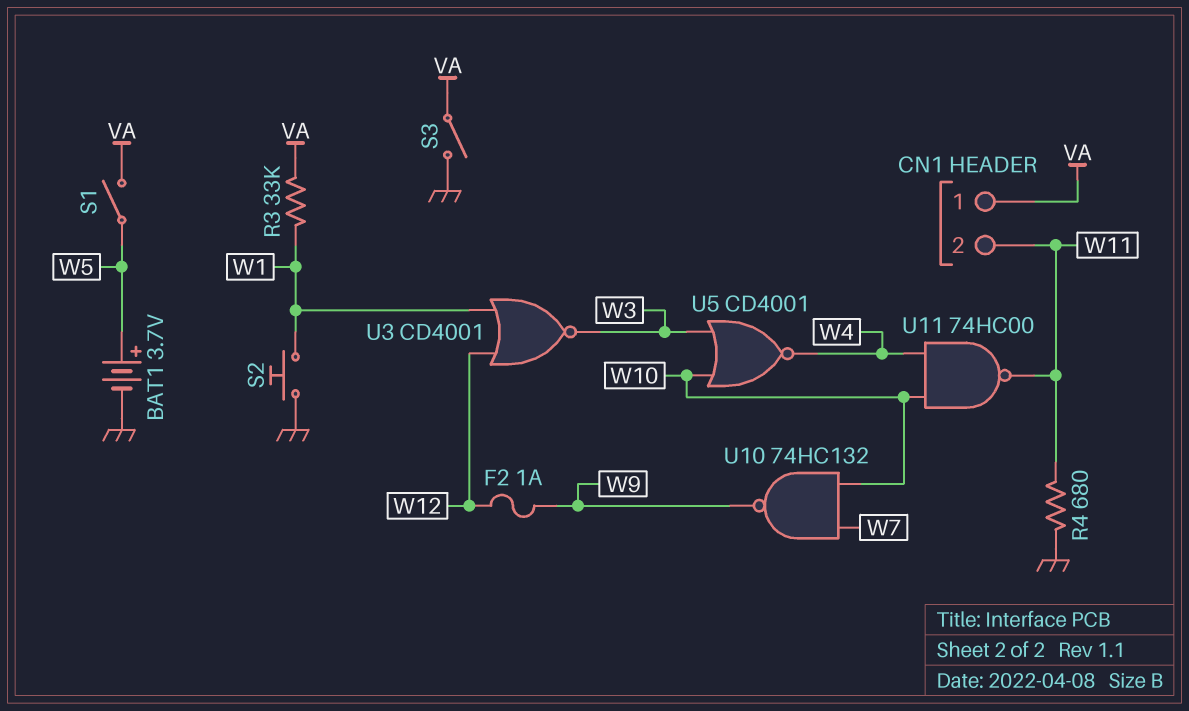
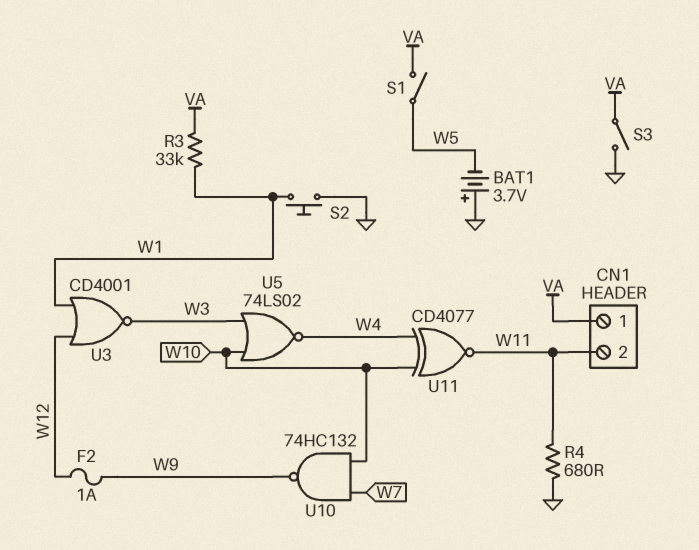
BAT1: 3.7V (plus W5, minus GND) -> 3.7V (plus GND, minus W5)
U5: NOR CD4001 (in W3, in W10, out W4) -> NOR 74LS02 (in W3, in W10, out W4)
U11: NAND 74HC00 (in W4, in W10, out W11) -> XNOR CD4077 (in W4, in W10, out W11)

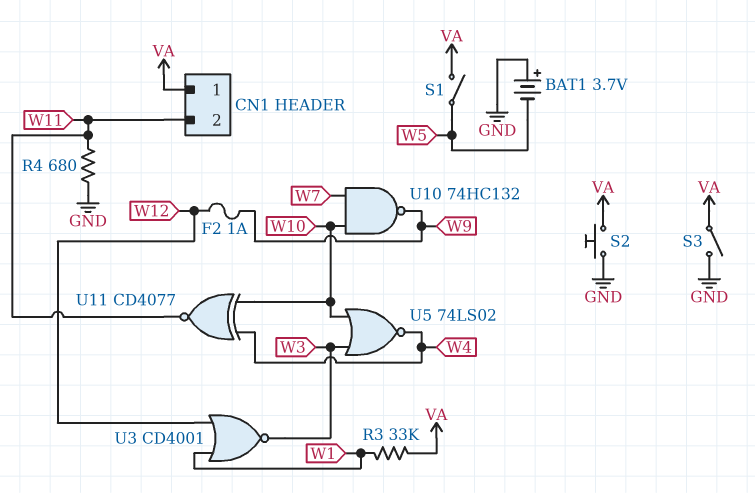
S2: button (GND, W1) -> button (GND, VA)

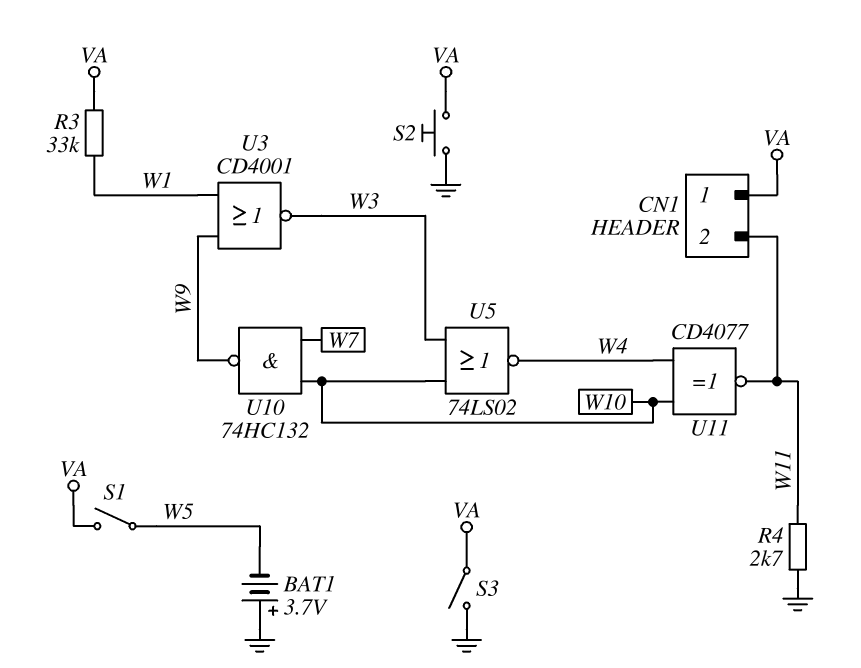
F2: 1A (W9, W12) -> none
R4: 680 (GND, W11) -> 2.7k (GND, W11)
U3: NOR CD4001 (in W1, in W12, out W3) -> NOR CD4001 (in W1, in W9, out W3)

